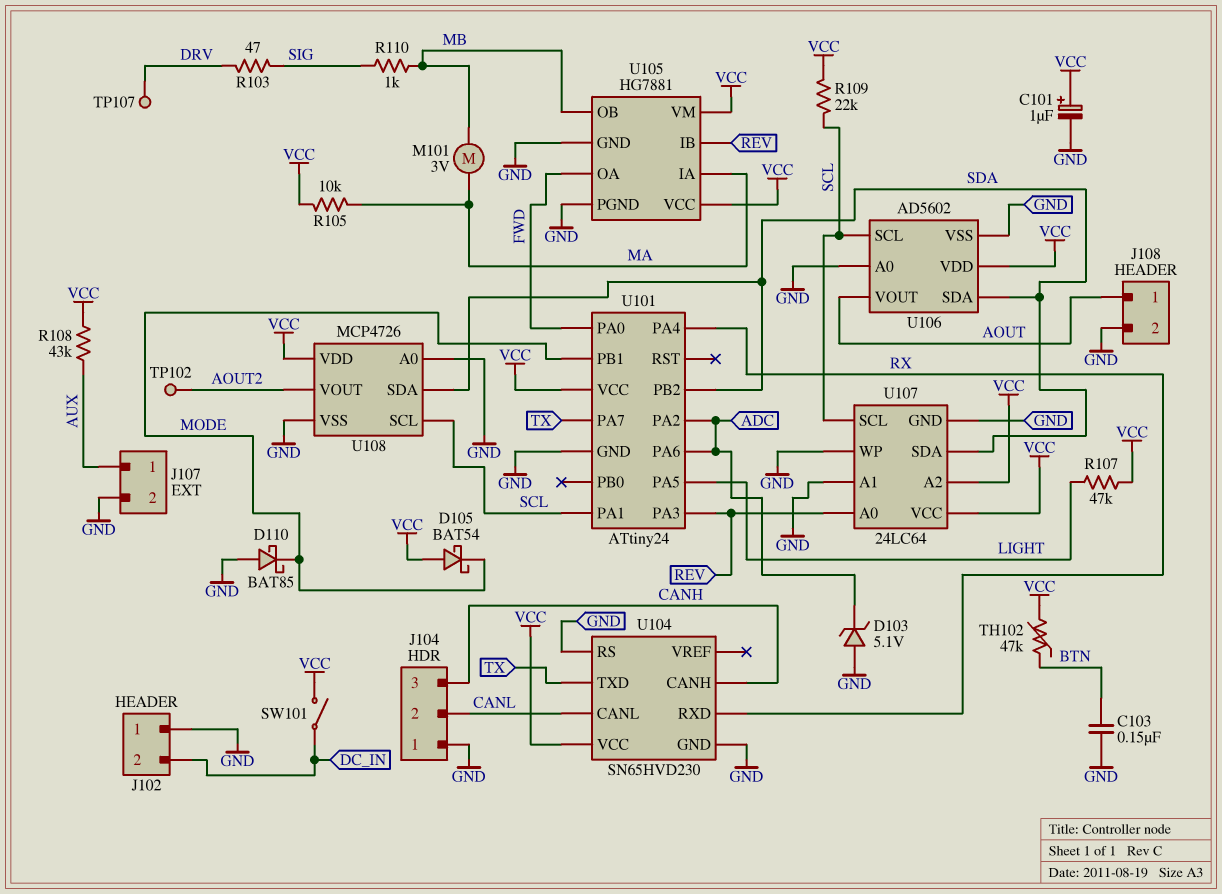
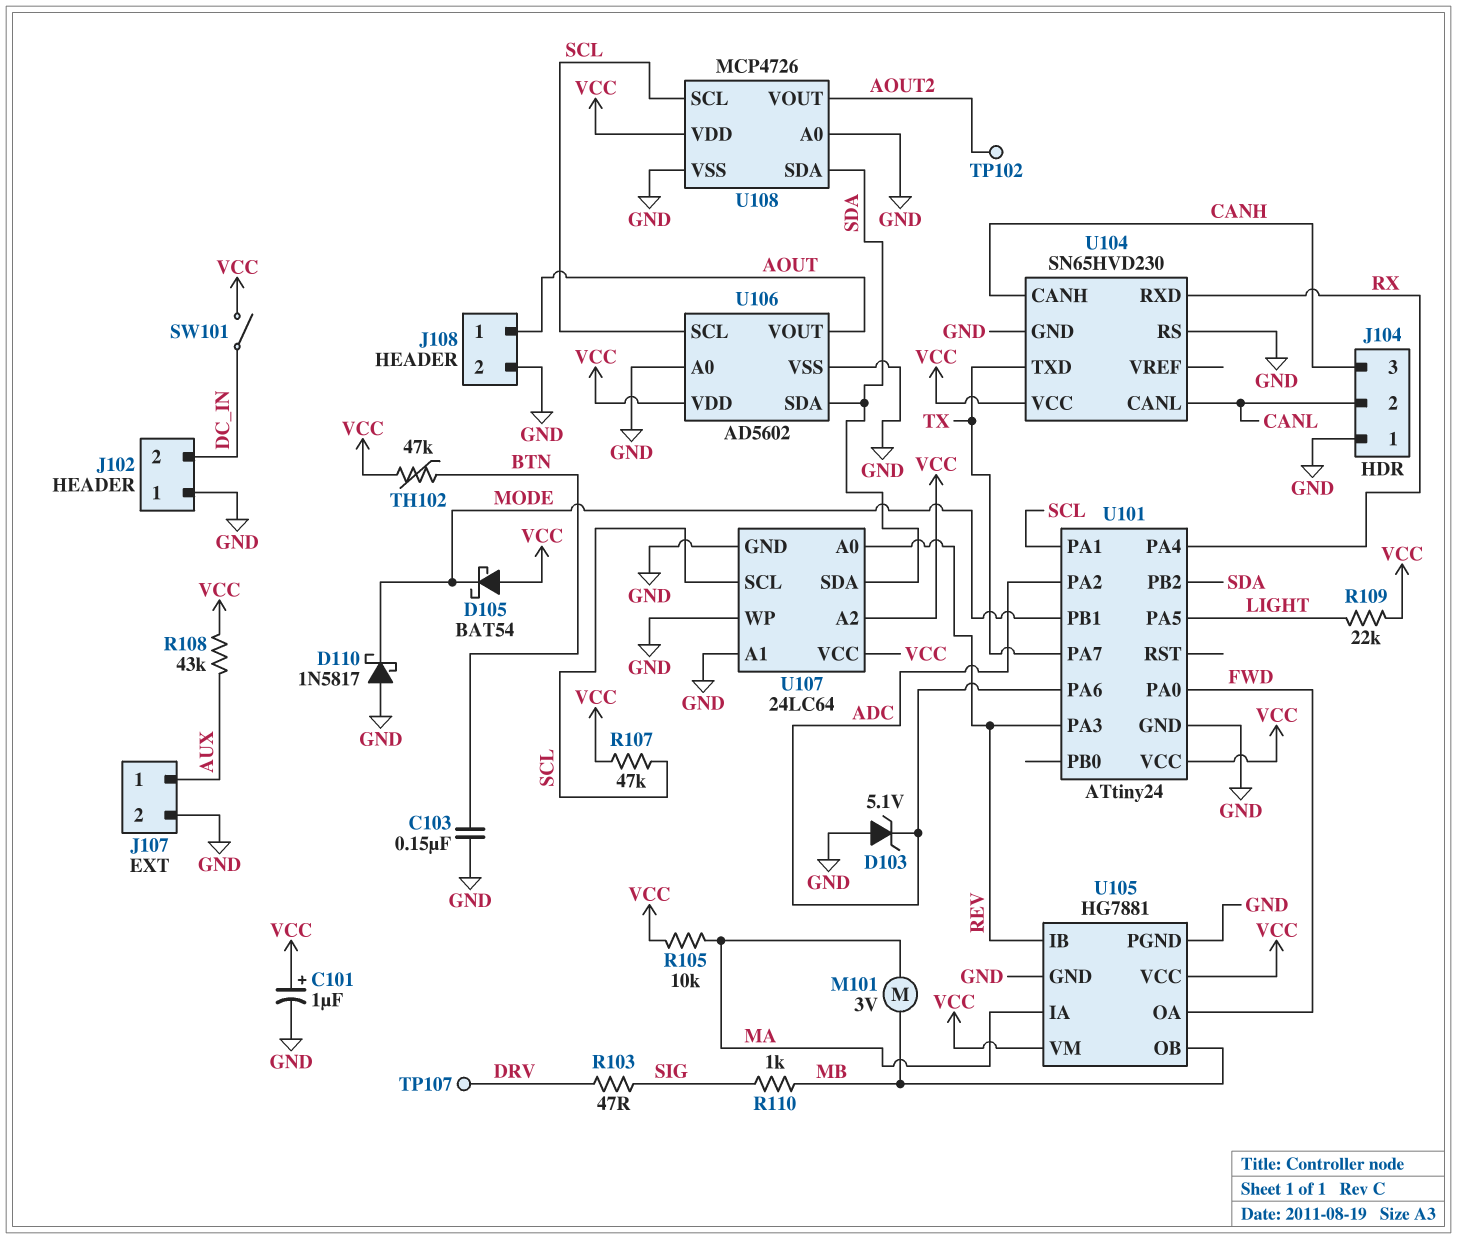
D110: schottky BAT85 (A GND, K MODE) -> schottky 1N5817 (A GND, K MODE)
R107: 47k (LIGHT, VCC) -> 47k (SCL, VCC)
R109: 22k (SCL, VCC) -> 22k (LIGHT, VCC)

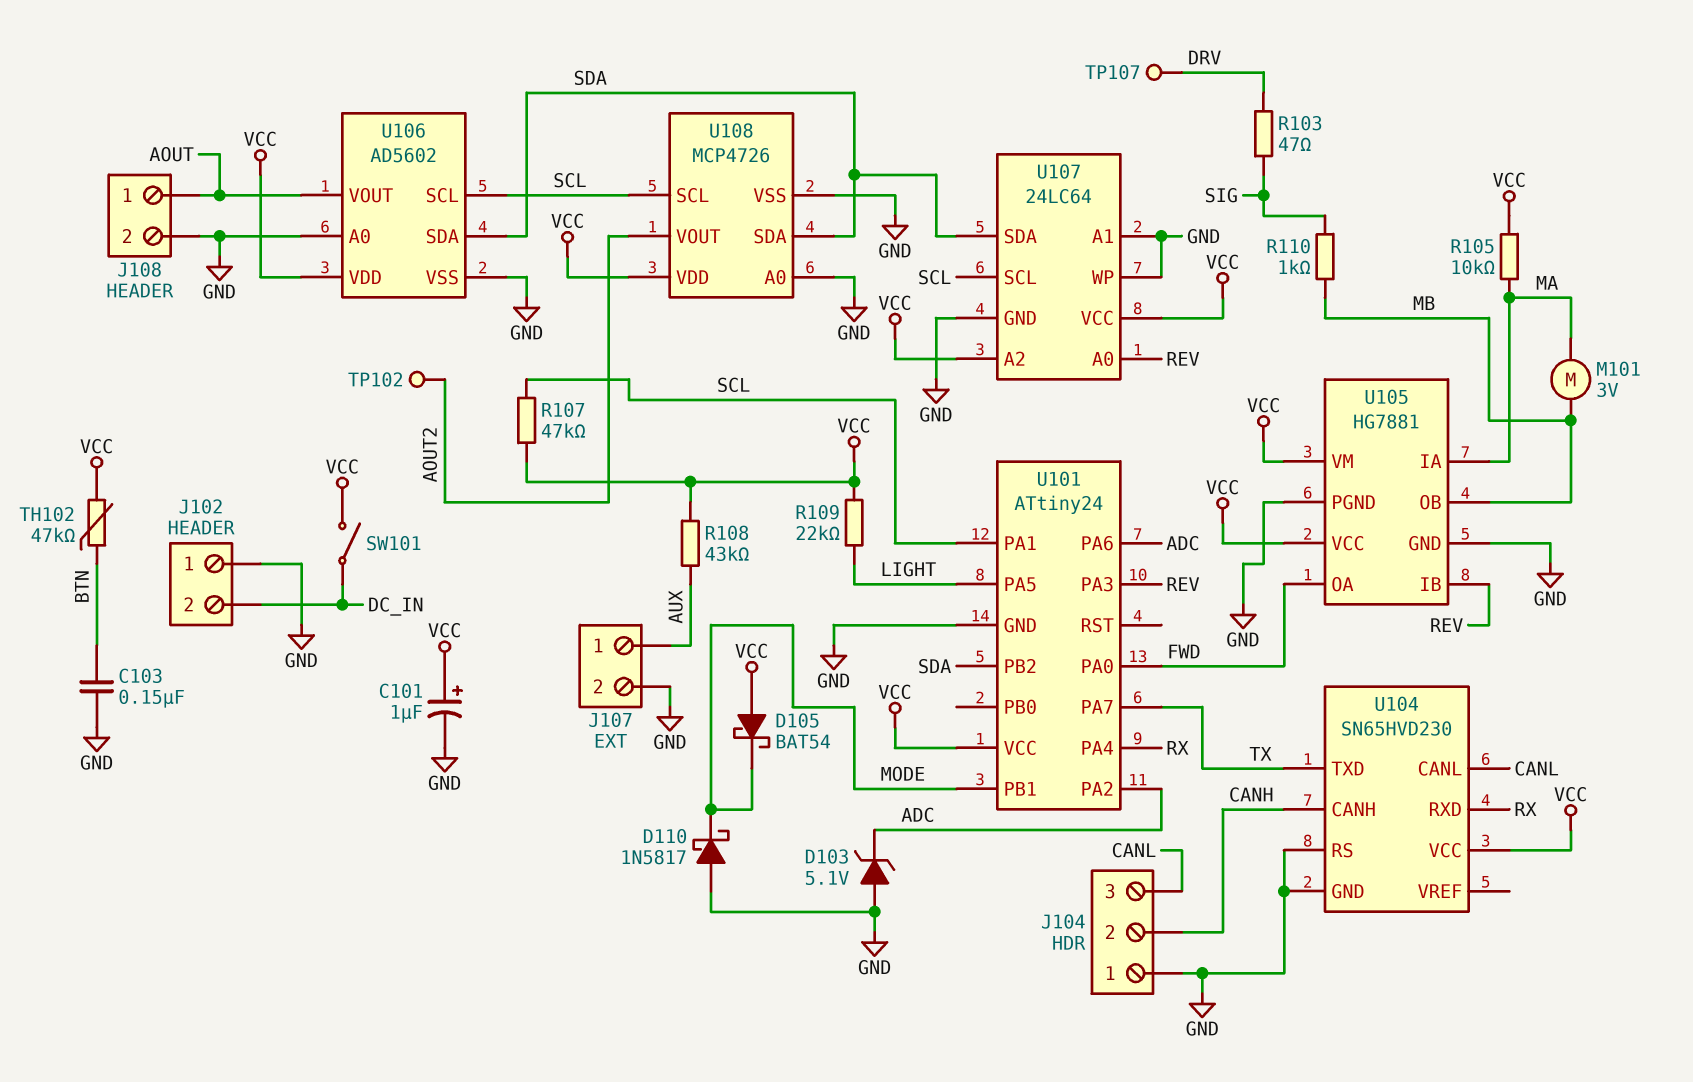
J104 pin 2: CANL -> CANH
J104 pin 3: CANH -> CANL

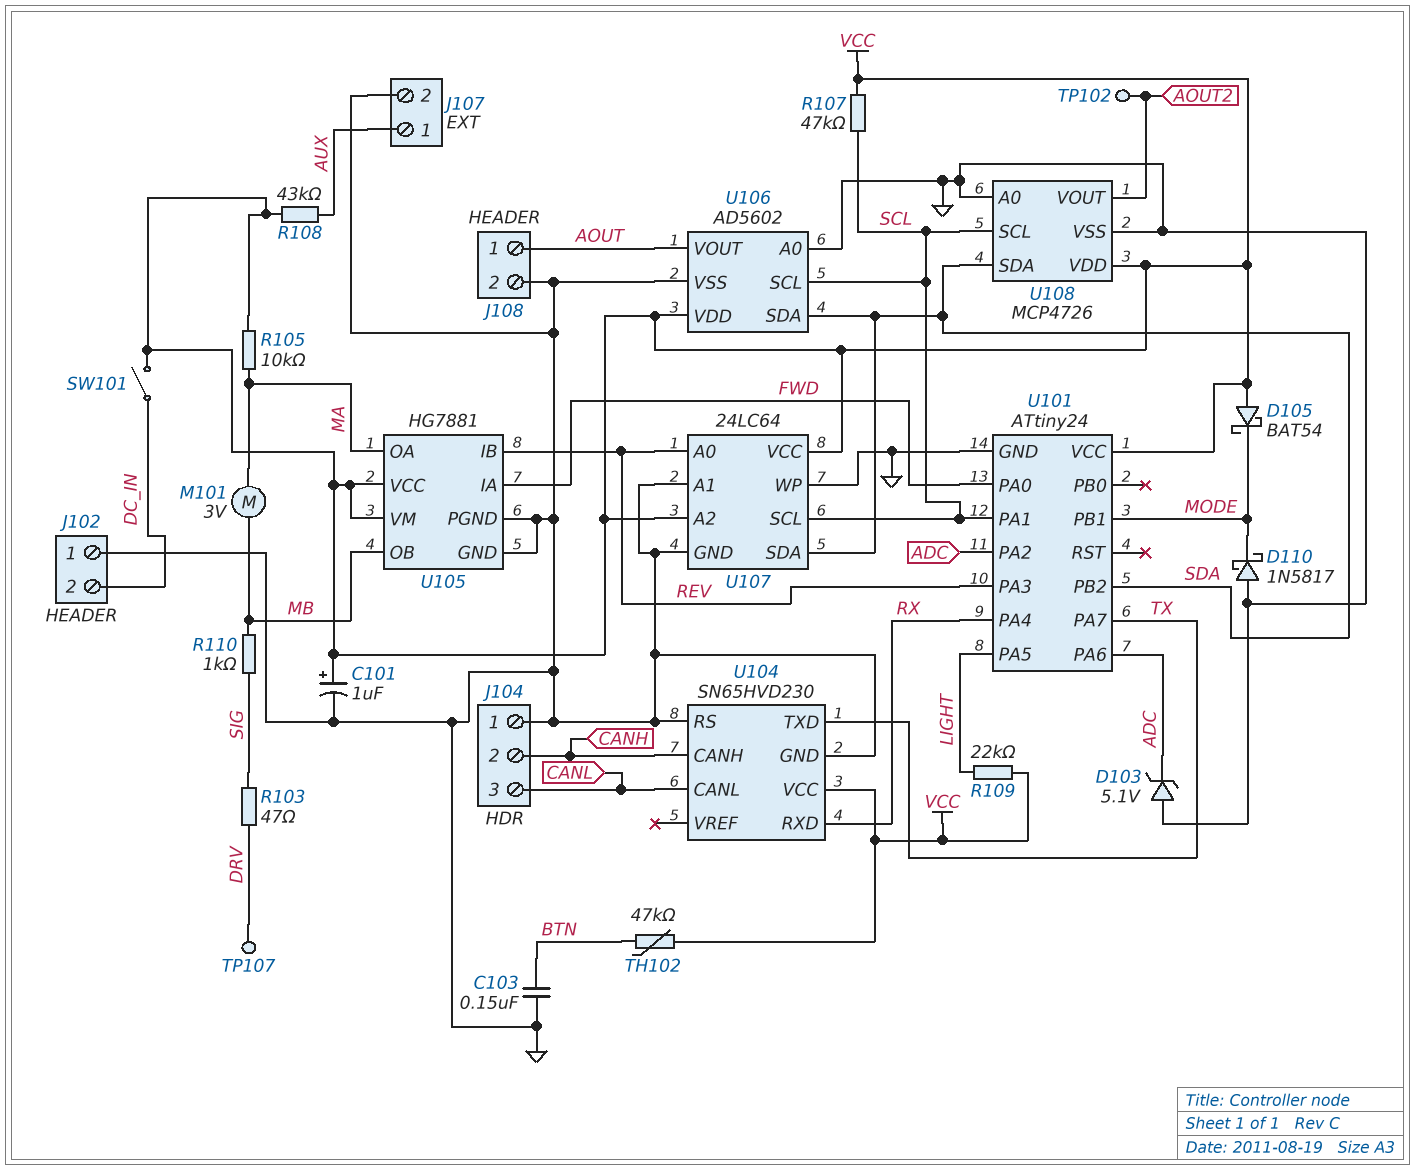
U105 pin IA: MA -> FWD
U105 pin OA: FWD -> MA

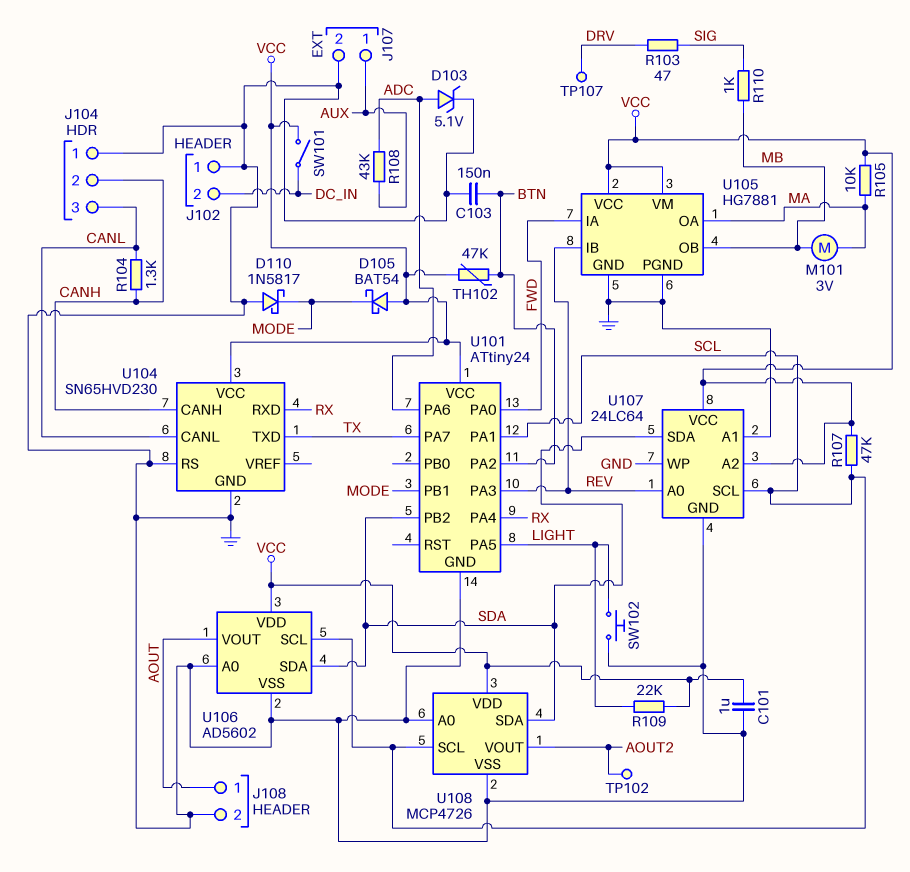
C101: 1uF (plus VCC, minus GND) -> 1uF (GND, VCC)
D103: zener 5.1V (A GND, K ADC) -> zener 5.1V (A ADC, K GND)
R104: none -> 1.3k (CANH, CANL)
R108: 43k (AUX, VCC) -> 43k (ADC, AUX)
SW102: none -> button (GND, LIGHT)
U101 pin PA2: ADC -> BTN

